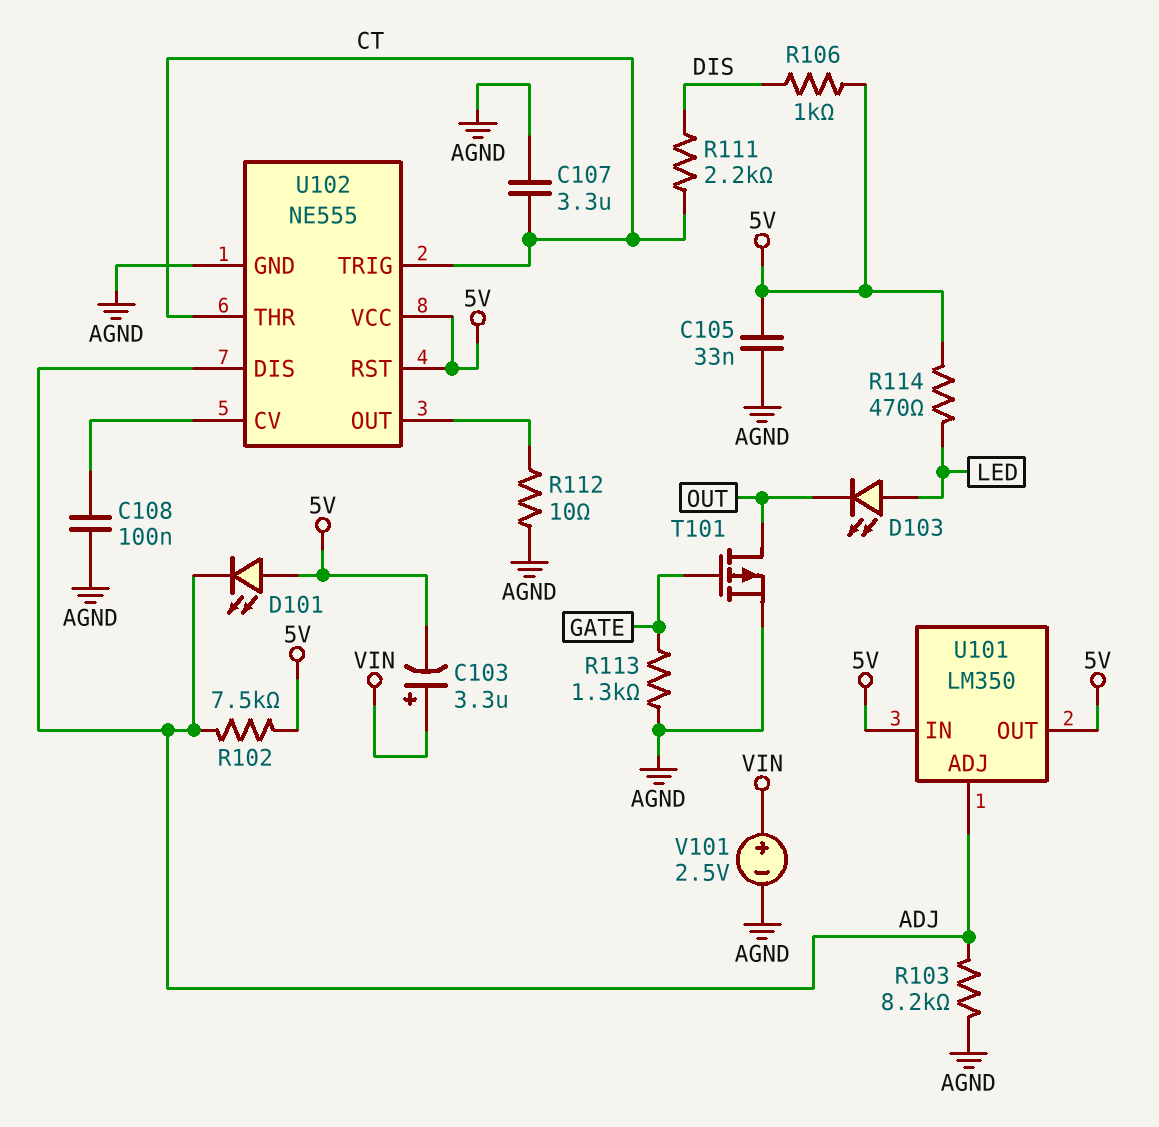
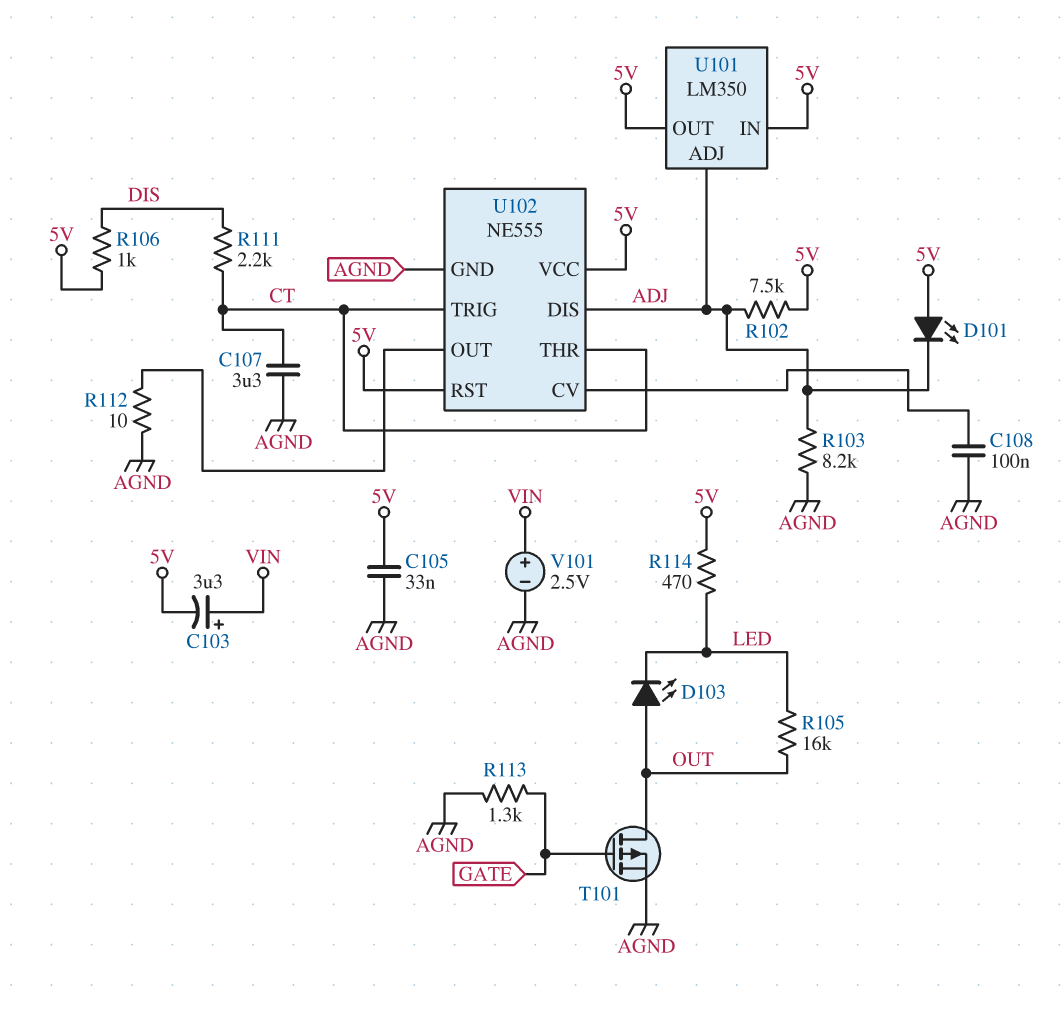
D103: LED (A LED, K OUT) -> LED (A OUT, K LED)
R105: none -> 16k (LED, OUT)

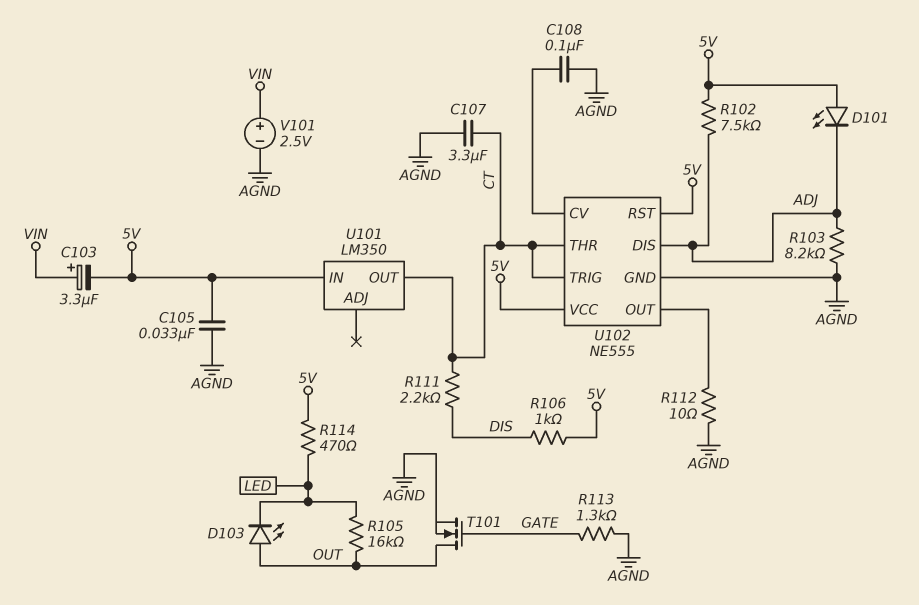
T101: PMOS (G GATE, D OUT, S AGND) -> NMOS (G GATE, D OUT, S AGND)
U101 pin ADJ: ADJ -> none
U101 pin OUT: 5V -> CT

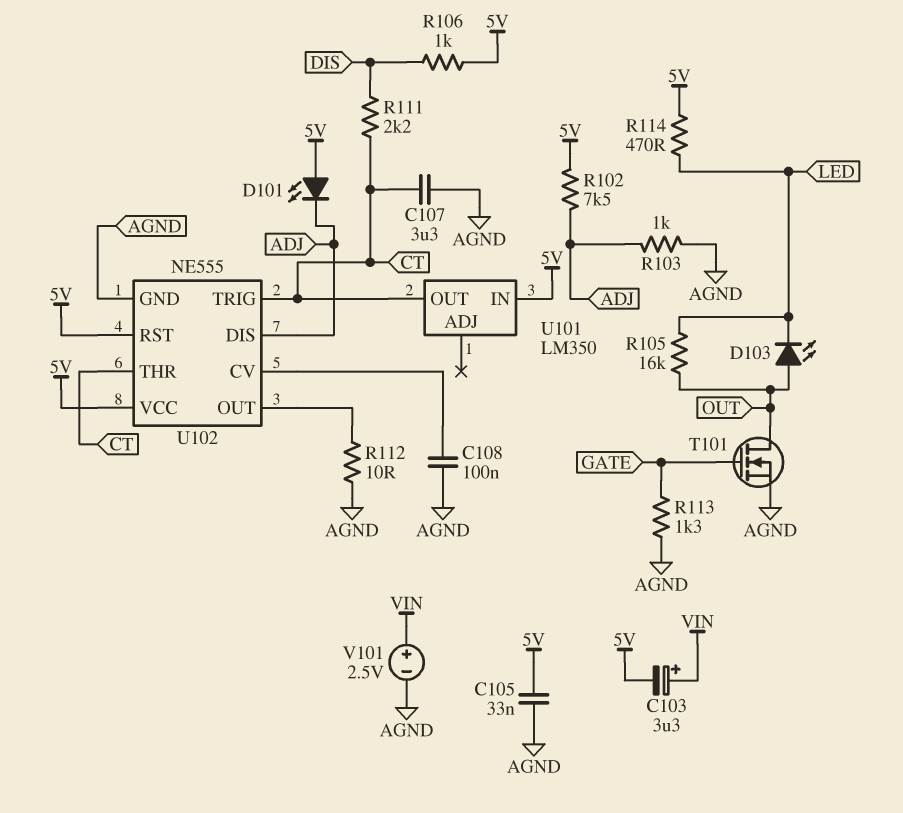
R103: 8.2k (ADJ, AGND) -> 1k (ADJ, AGND)

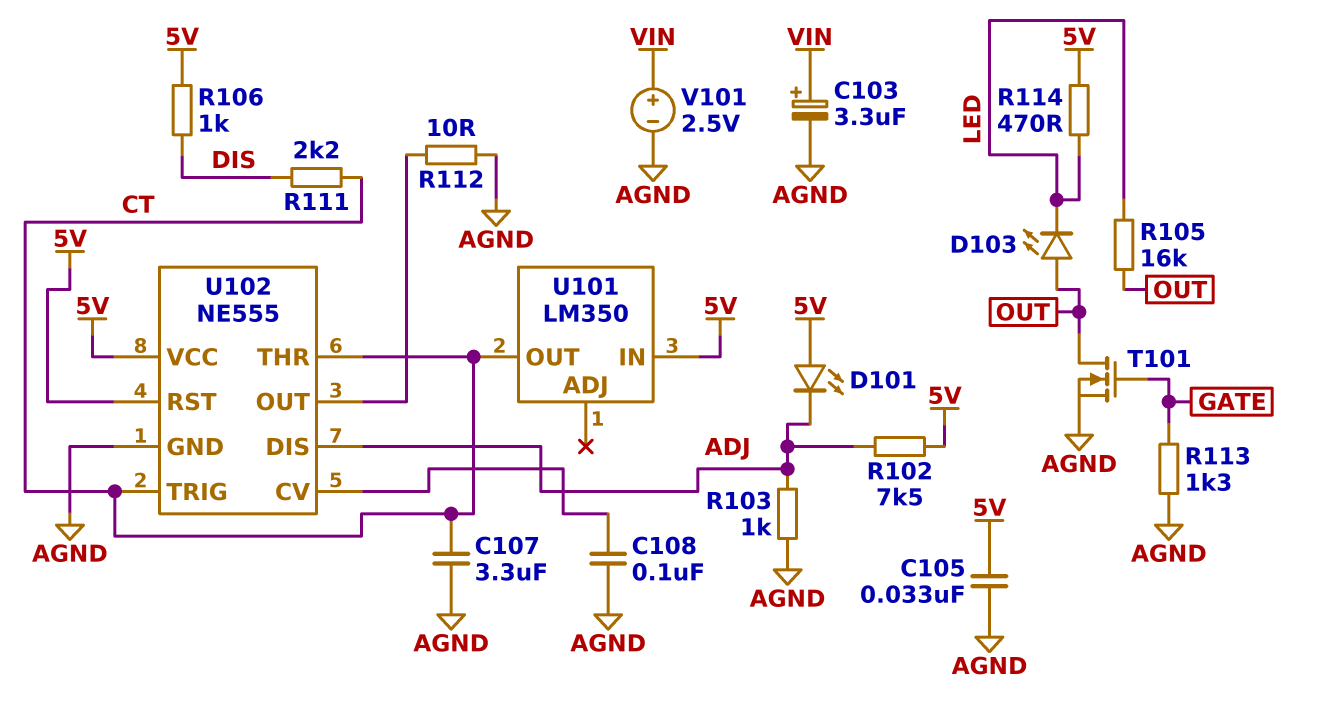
C103: 3.3uF (plus VIN, minus 5V) -> 3.3uF (plus VIN, minus AGND)

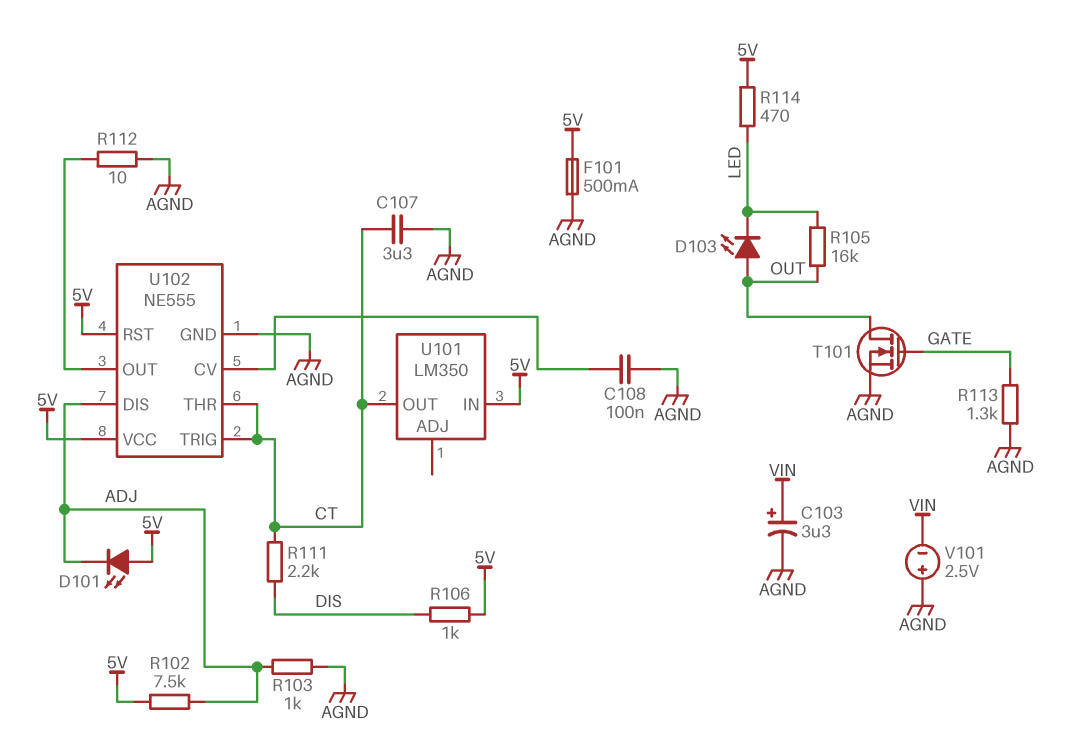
C105: 33nF (5V, AGND) -> none
F101: none -> 500mA (5V, AGND)
V101: 2.5V (plus VIN, minus AGND) -> 2.5V (plus AGND, minus VIN)

